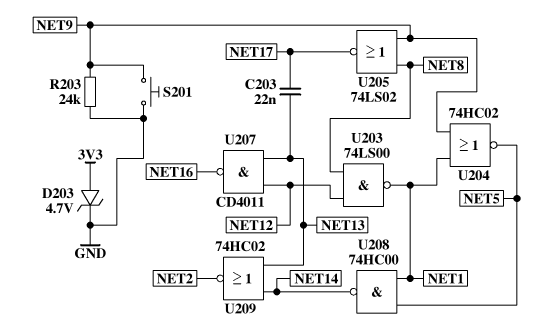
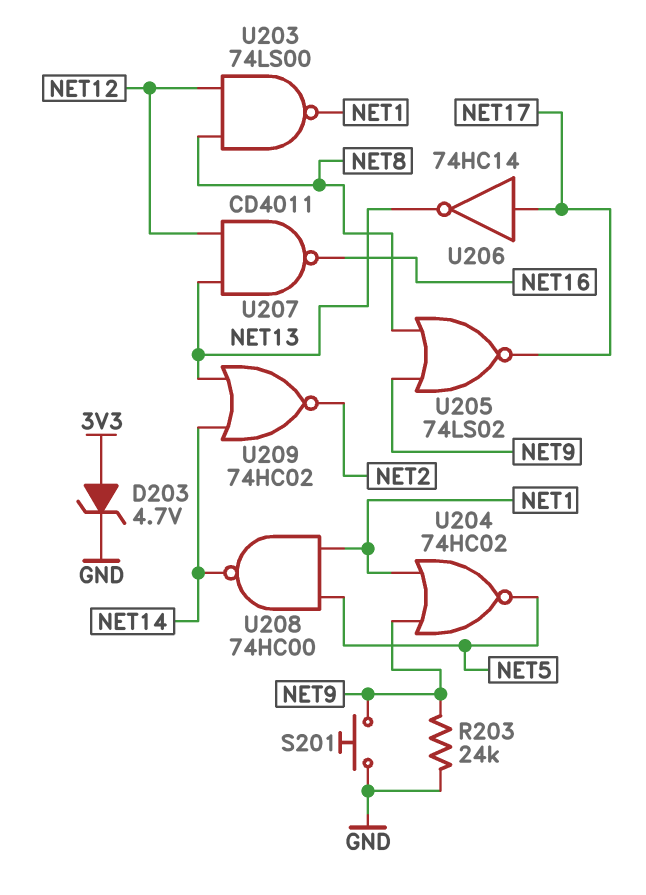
C203: 22nF (NET13, NET17) -> none
U206: none -> NOT 74HC14 (in NET17, out NET13)

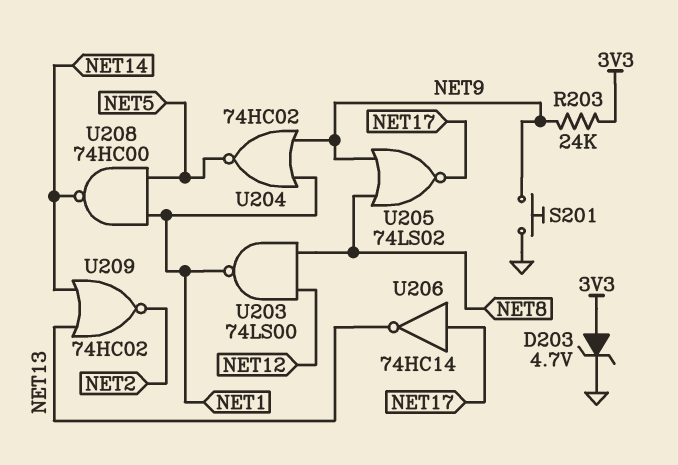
R203: 24k (GND, NET9) -> 24k (3V3, NET9)
U207: NAND CD4011 (in NET12, in NET13, out NET16) -> none

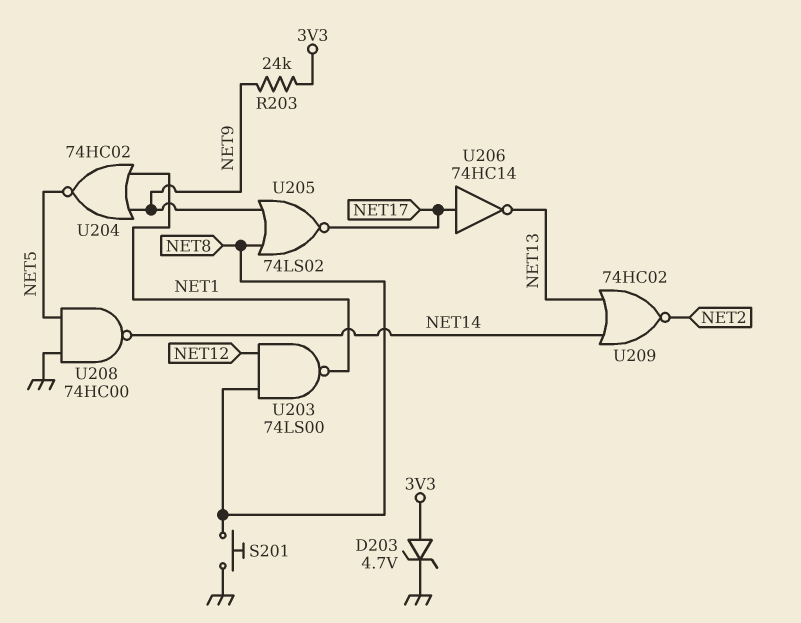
S201: button (GND, NET9) -> button (GND, NET8)
U208: NAND 74HC00 (in NET1, in NET5, out NET14) -> NAND 74HC00 (in GND, in NET5, out NET14)

